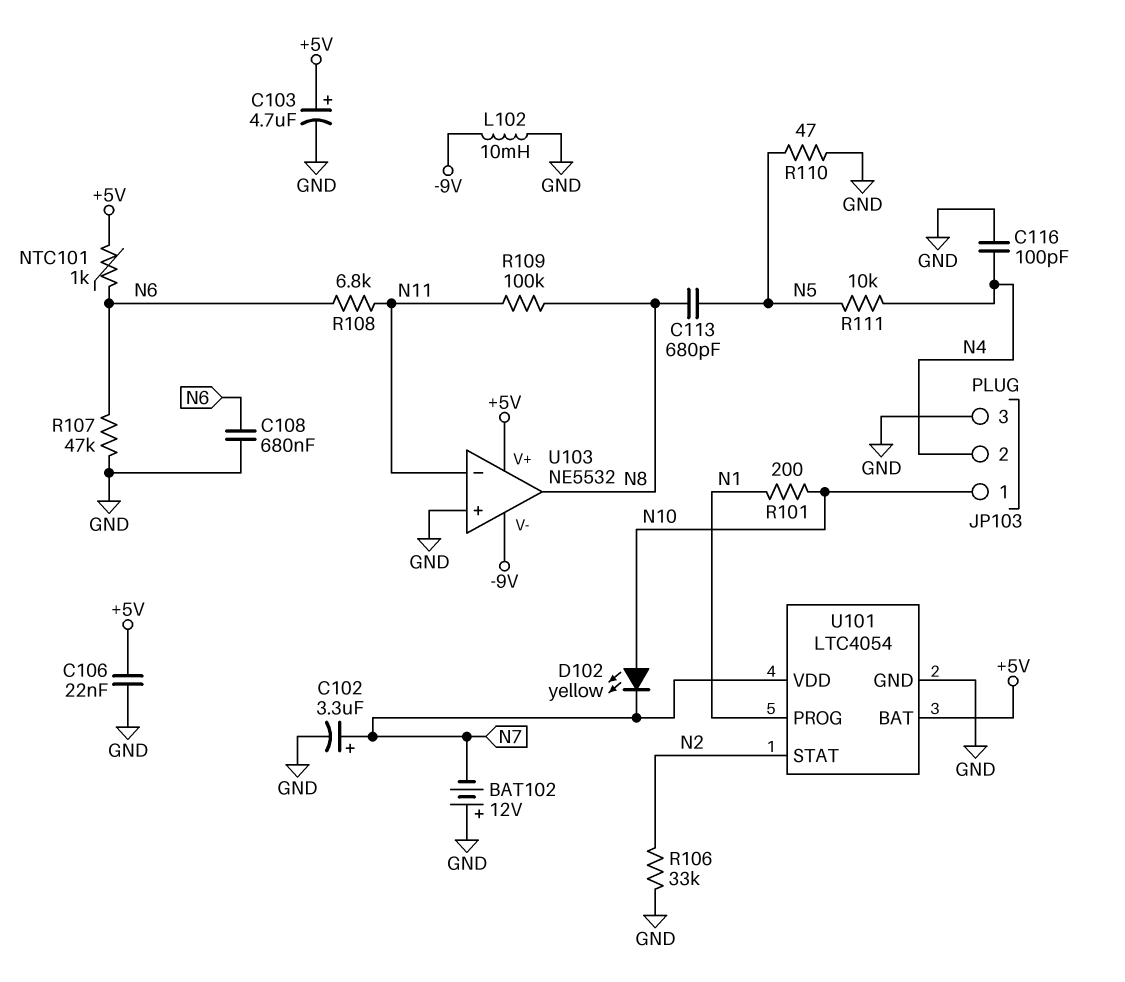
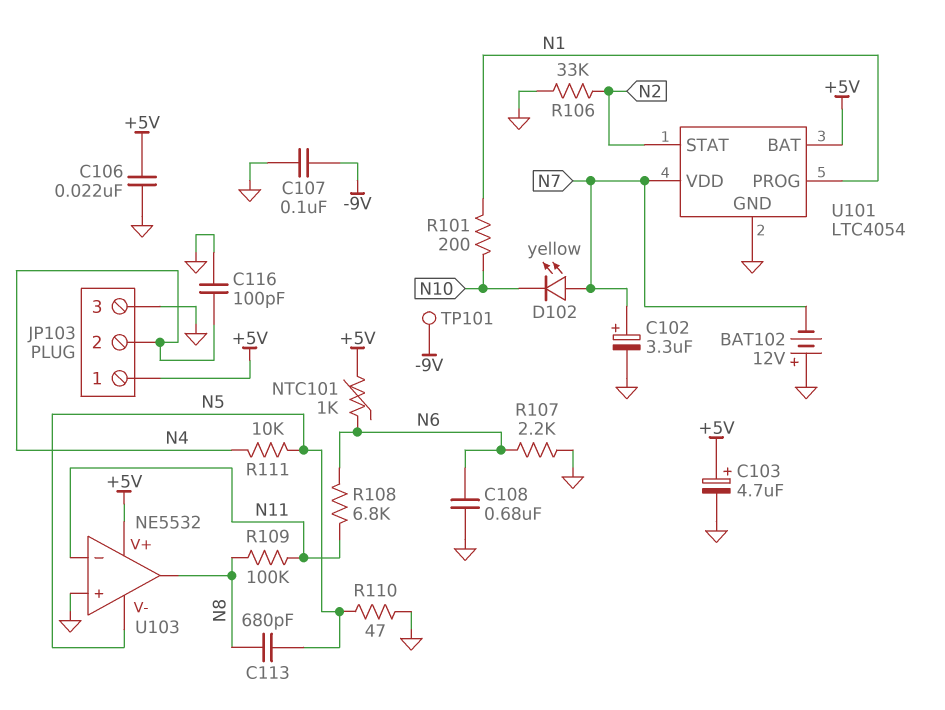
C107: none -> 100nF (-9V, GND)
D102: LED yellow (A N10, K N7) -> LED yellow (A N7, K N10)
JP103 pin 1: N10 -> +5V
L102: 10mH (-9V, GND) -> none
R107: 47k (GND, N6) -> 2.2k (GND, N6)
TP101: none -> test point (-9V)
U103 pin V-: -9V -> N5

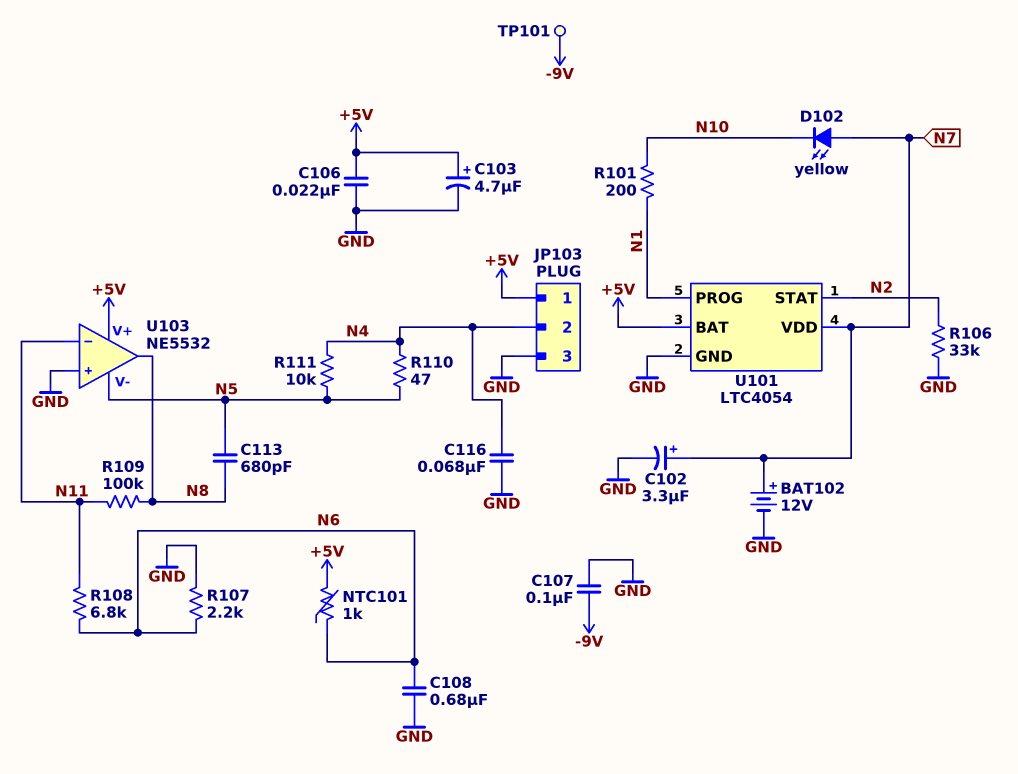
BAT102: 12V (plus GND, minus N7) -> 12V (plus N7, minus GND)
C116: 100pF (GND, N4) -> 68nF (GND, N4)
R110: 47 (GND, N5) -> 47 (N4, N5)

